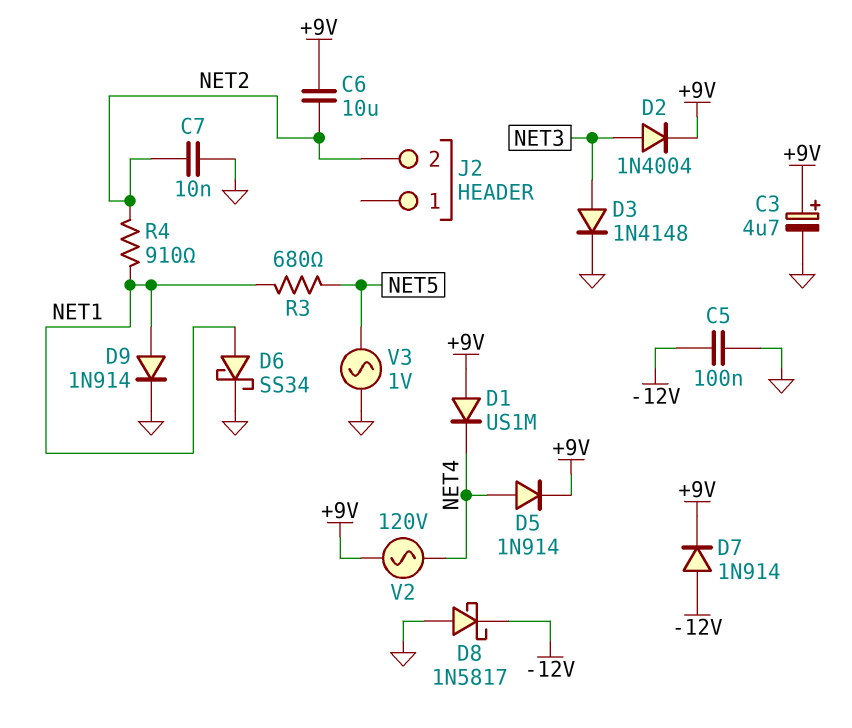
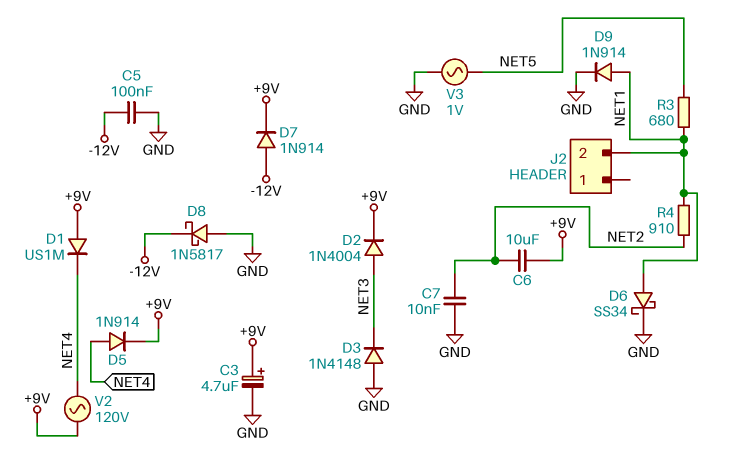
D3: diode 1N4148 (A NET3, K GND) -> diode 1N4148 (A GND, K NET3)
J2 pin 2: NET2 -> NET1

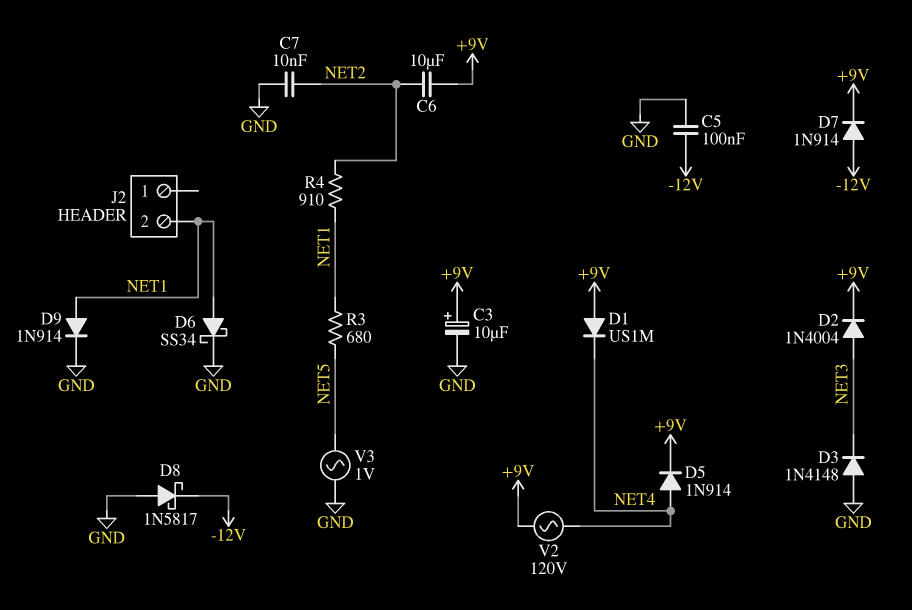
C3: 4.7uF (plus +9V, minus GND) -> 10uF (plus +9V, minus GND)

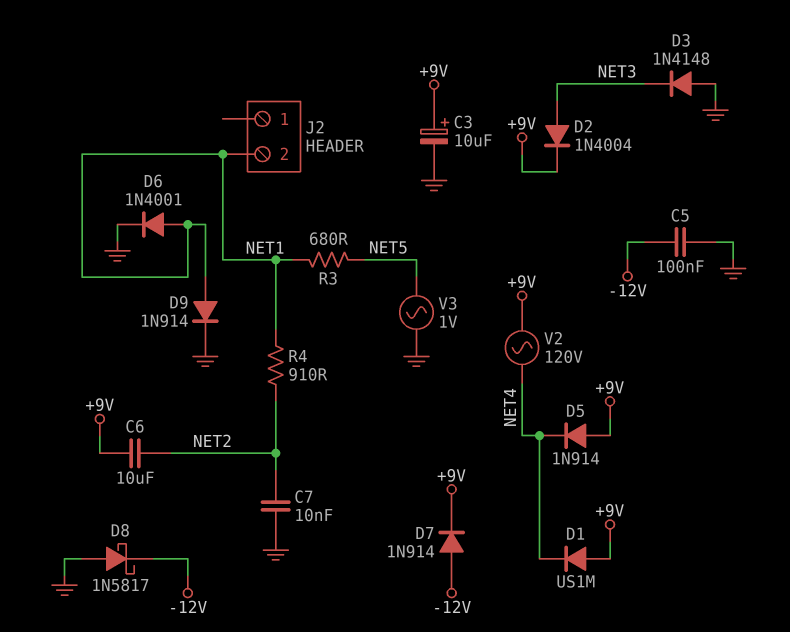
D5: diode 1N914 (A NET4, K +9V) -> diode 1N914 (A +9V, K NET4)
D6: schottky SS34 (A NET1, K GND) -> diode 1N4001 (A NET1, K GND)

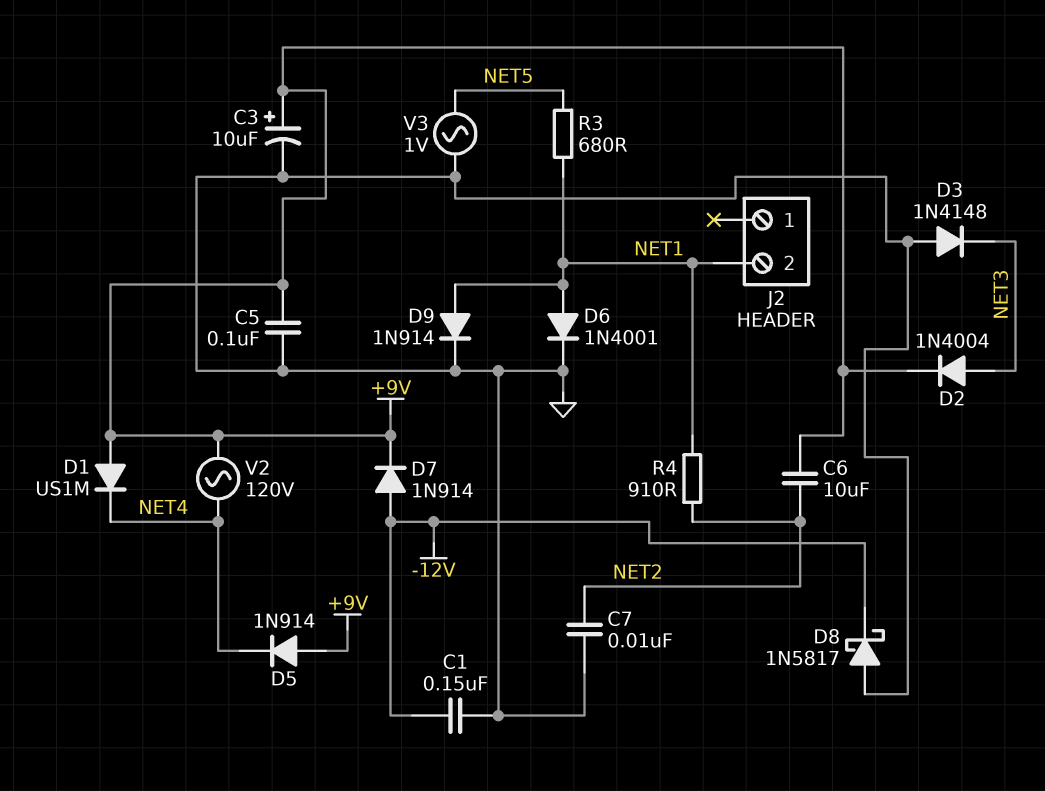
C1: none -> 150nF (-12V, GND)
C5: 100nF (-12V, GND) -> 100nF (+9V, GND)

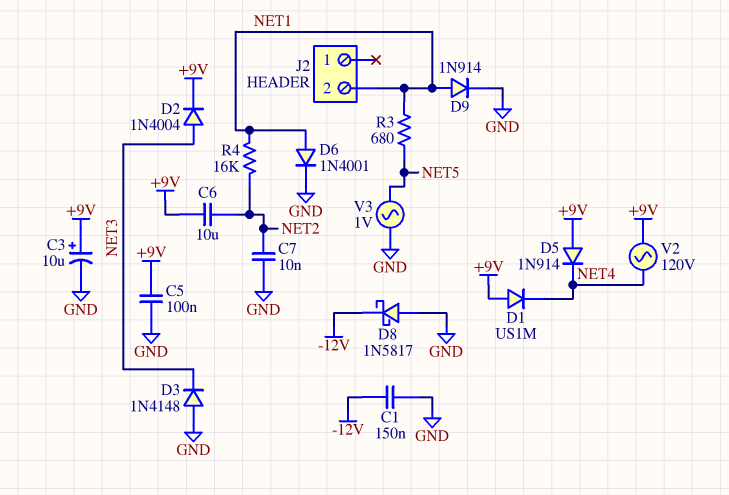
D7: diode 1N914 (A -12V, K +9V) -> none
R4: 910 (NET1, NET2) -> 16k (NET1, NET2)

